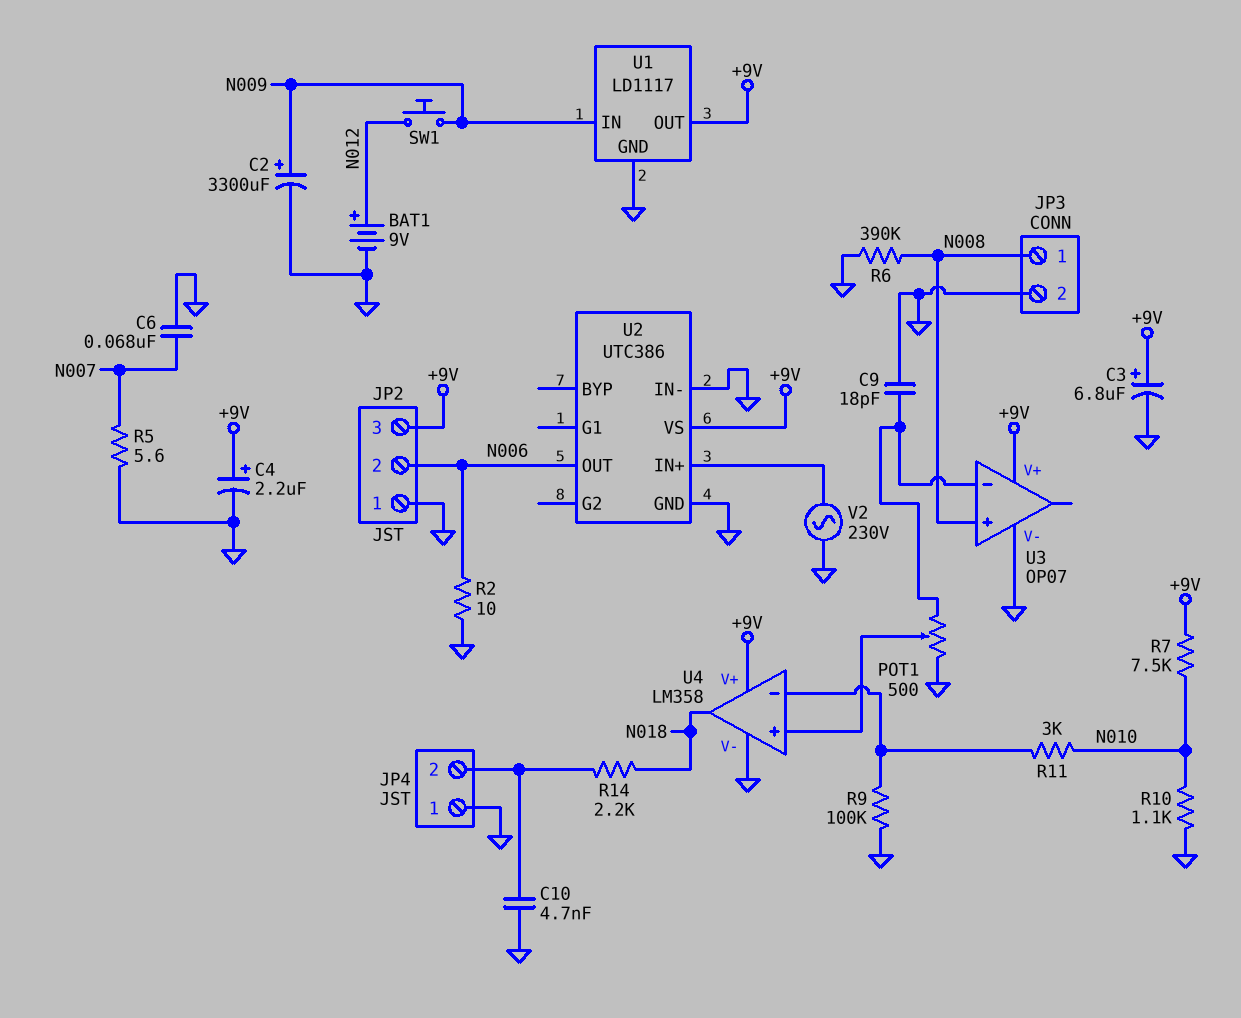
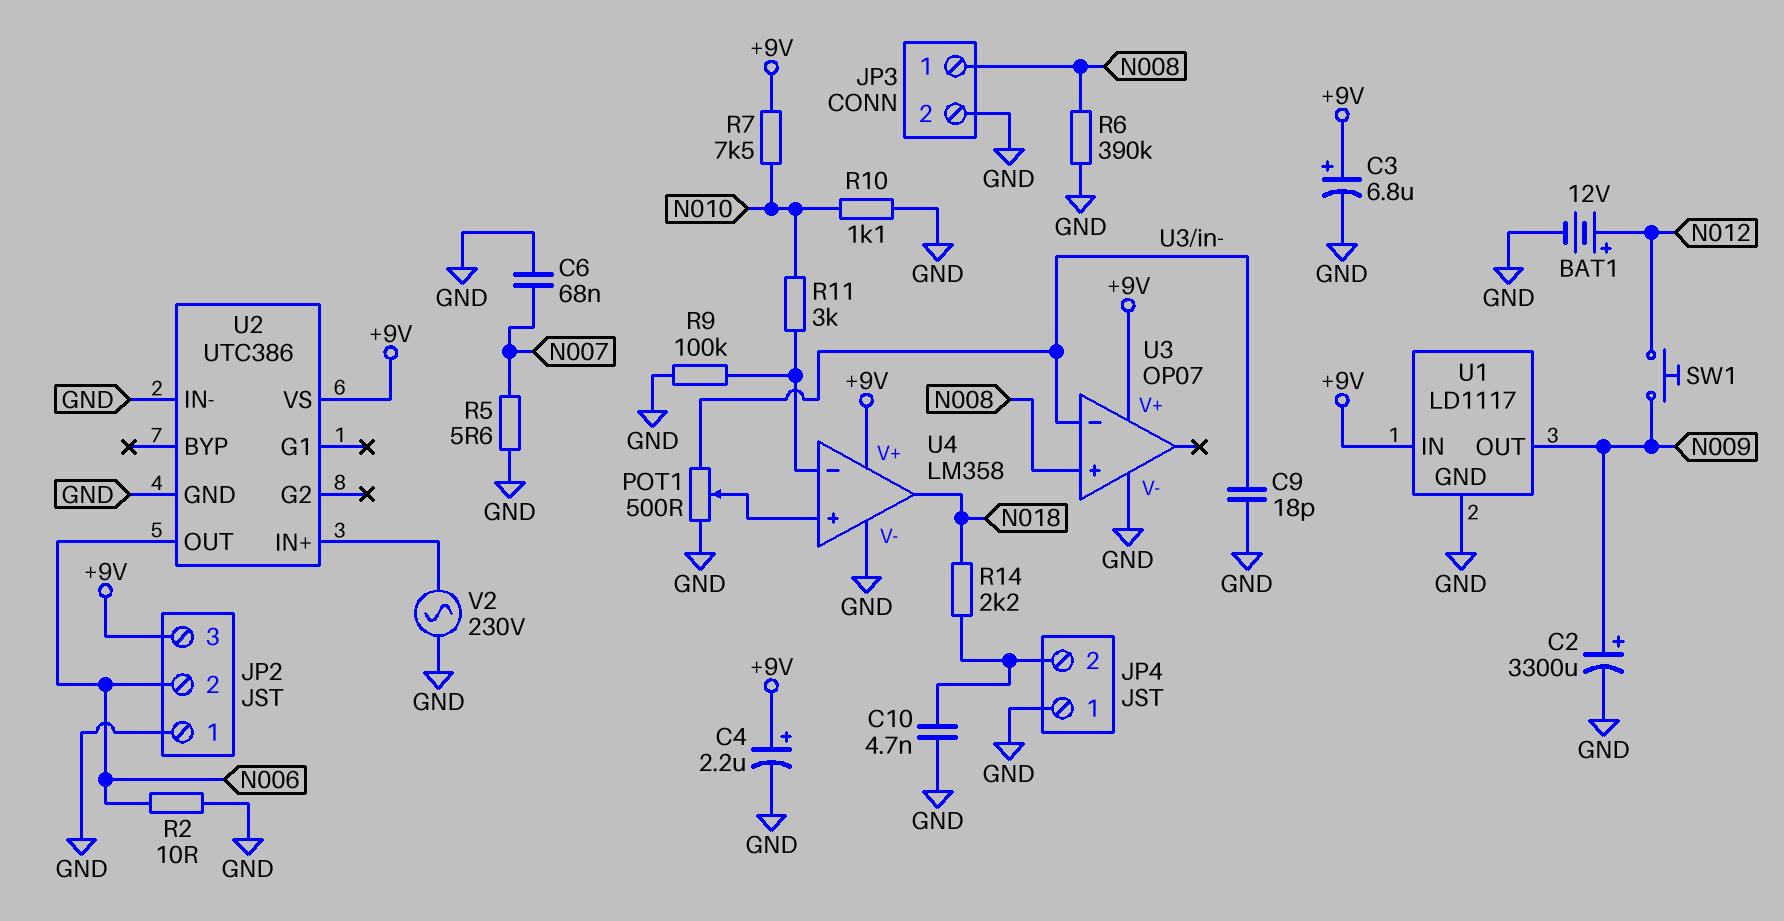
BAT1: 9V (plus N012, minus GND) -> 12V (plus N012, minus GND)
U1 pin IN: N009 -> +9V
U1 pin OUT: +9V -> N009

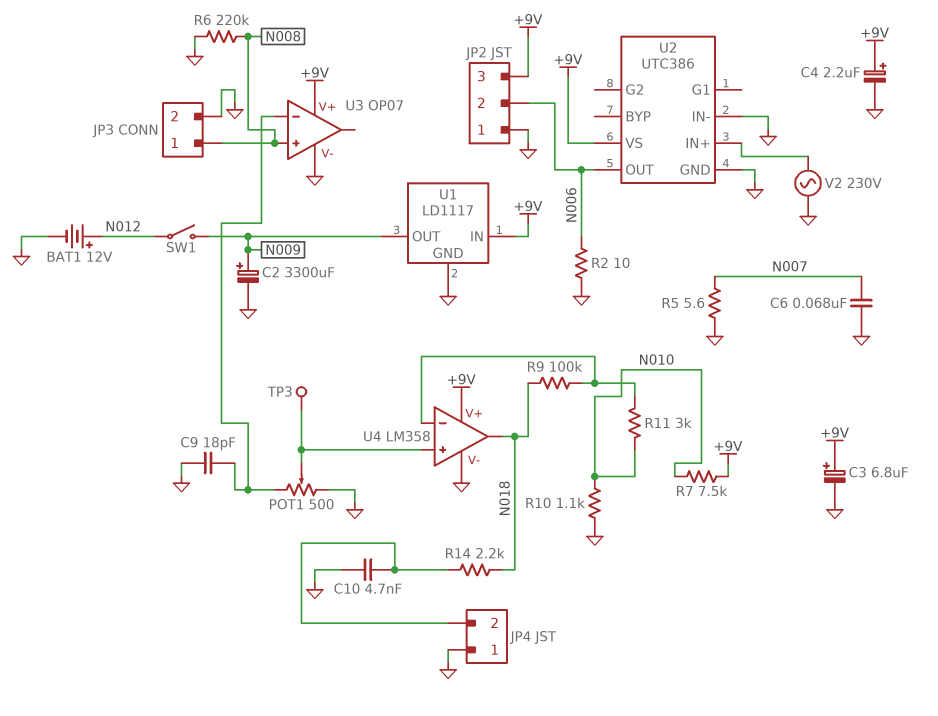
R6: 390k (GND, N008) -> 220k (GND, N008)
R9: 100k (GND, U4/in-) -> 100k (N018, U4/in-)
SW1: button (N009, N012) -> switch (N009, N012)
TP3: none -> test point (U4/in+)

